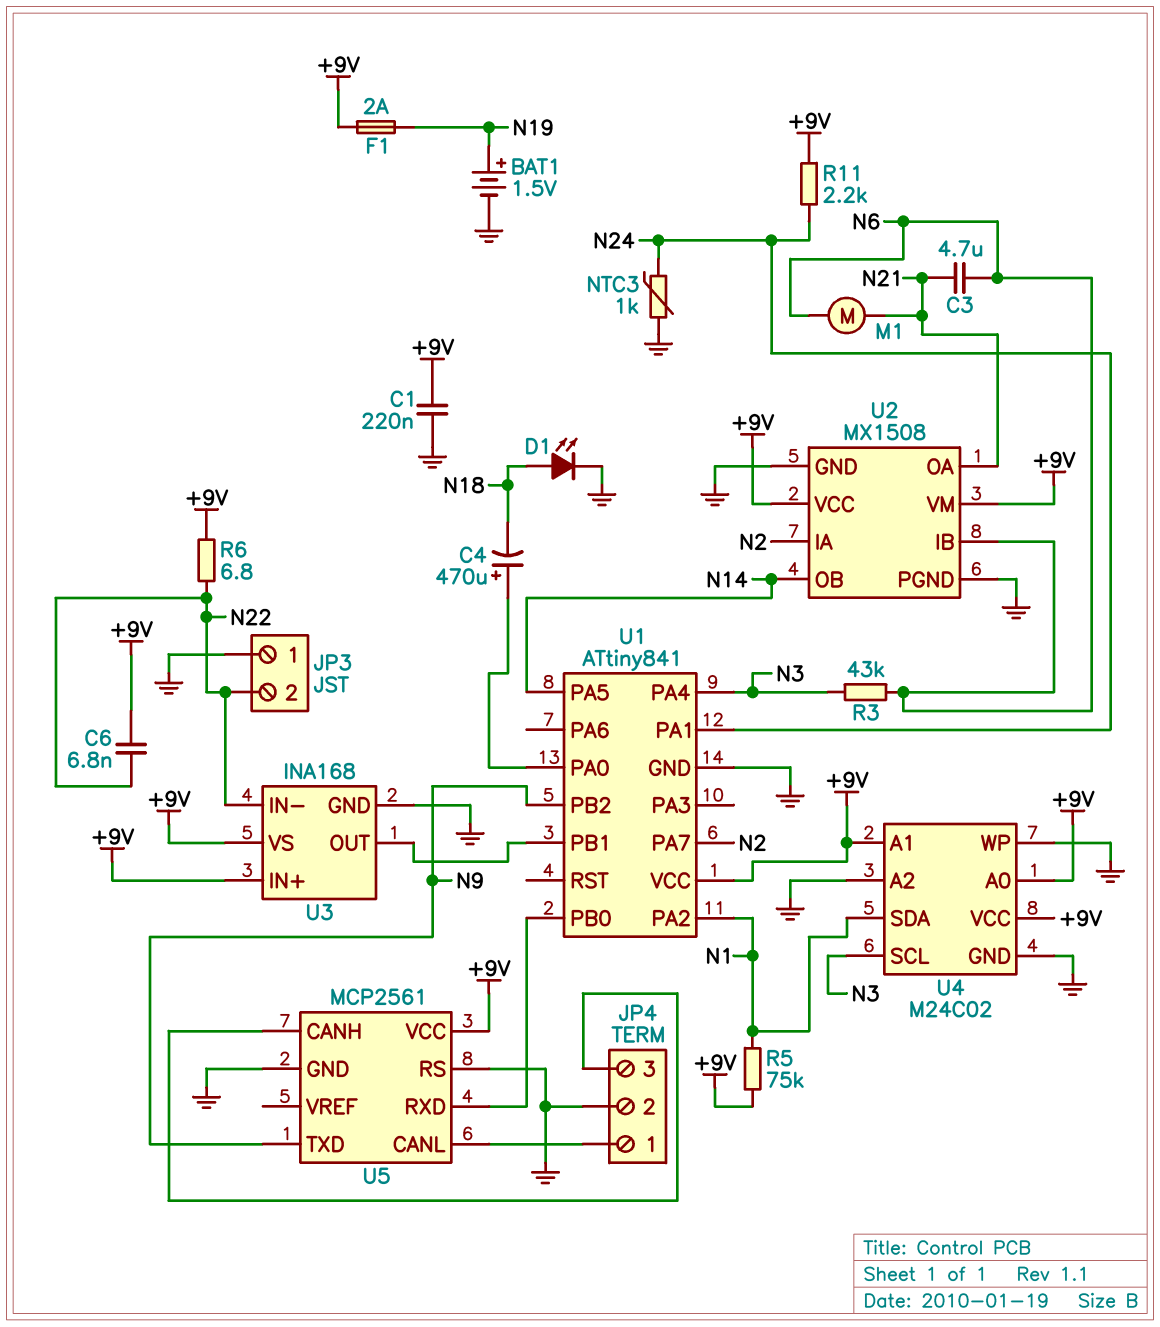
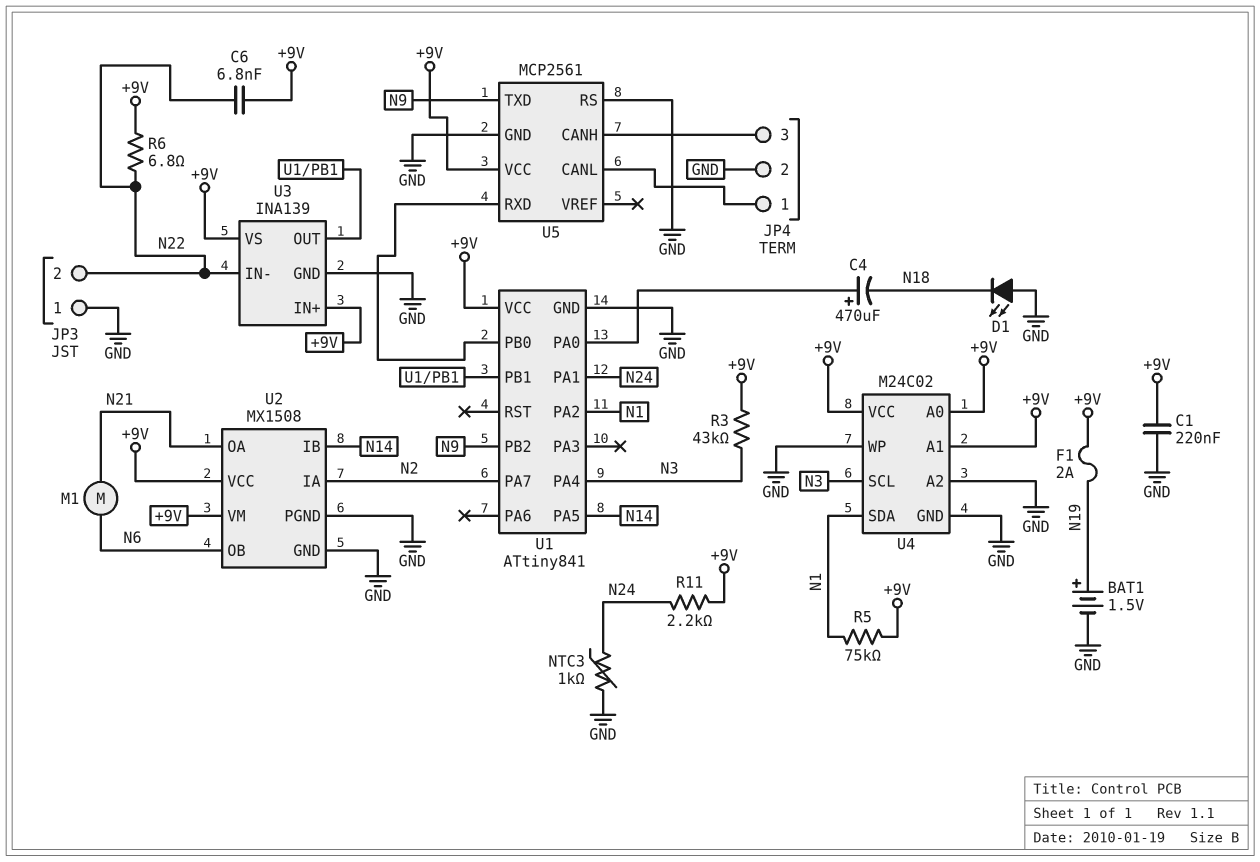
C3: 4.7uF (N6, N21) -> none
D1: LED (A N18, K GND) -> LED (A GND, K N18)
R3: 43k (N3, N6) -> 43k (+9V, N3)
U2 pin IB: N6 -> N14
U2 pin OB: N14 -> N6
U3: INA168 -> INA139

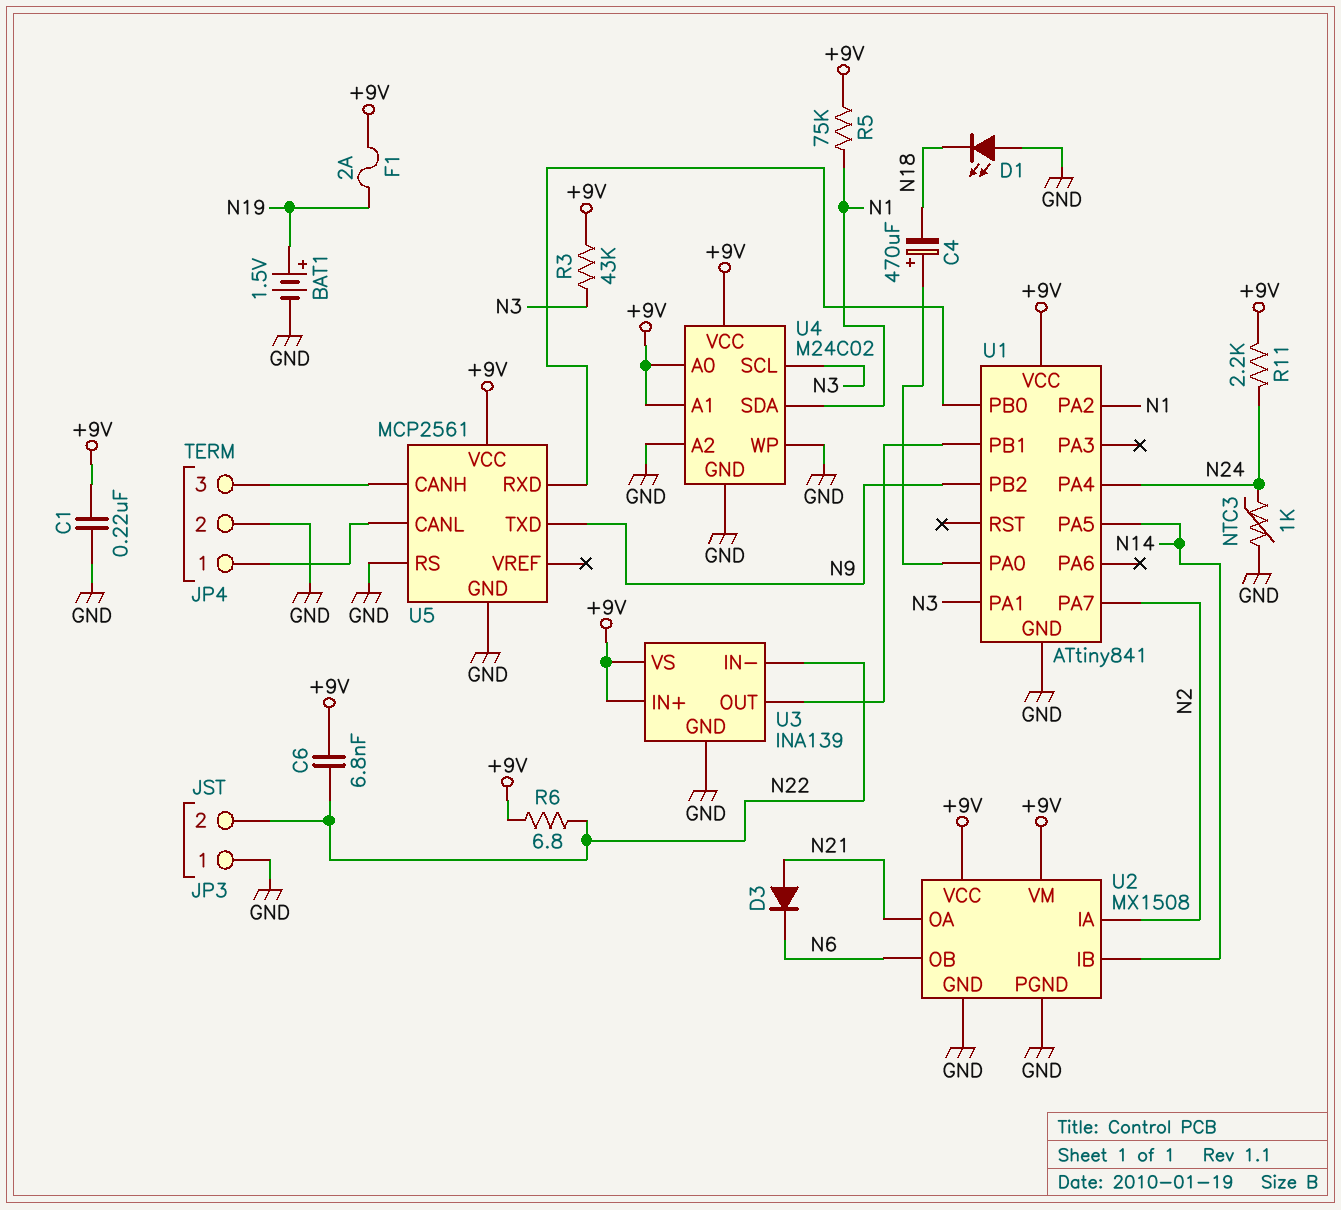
D3: none -> diode (A N21, K N6)
M1: motor (N6, N21) -> none
U1 pin PA1: N24 -> N3
U1 pin PA4: N3 -> N24

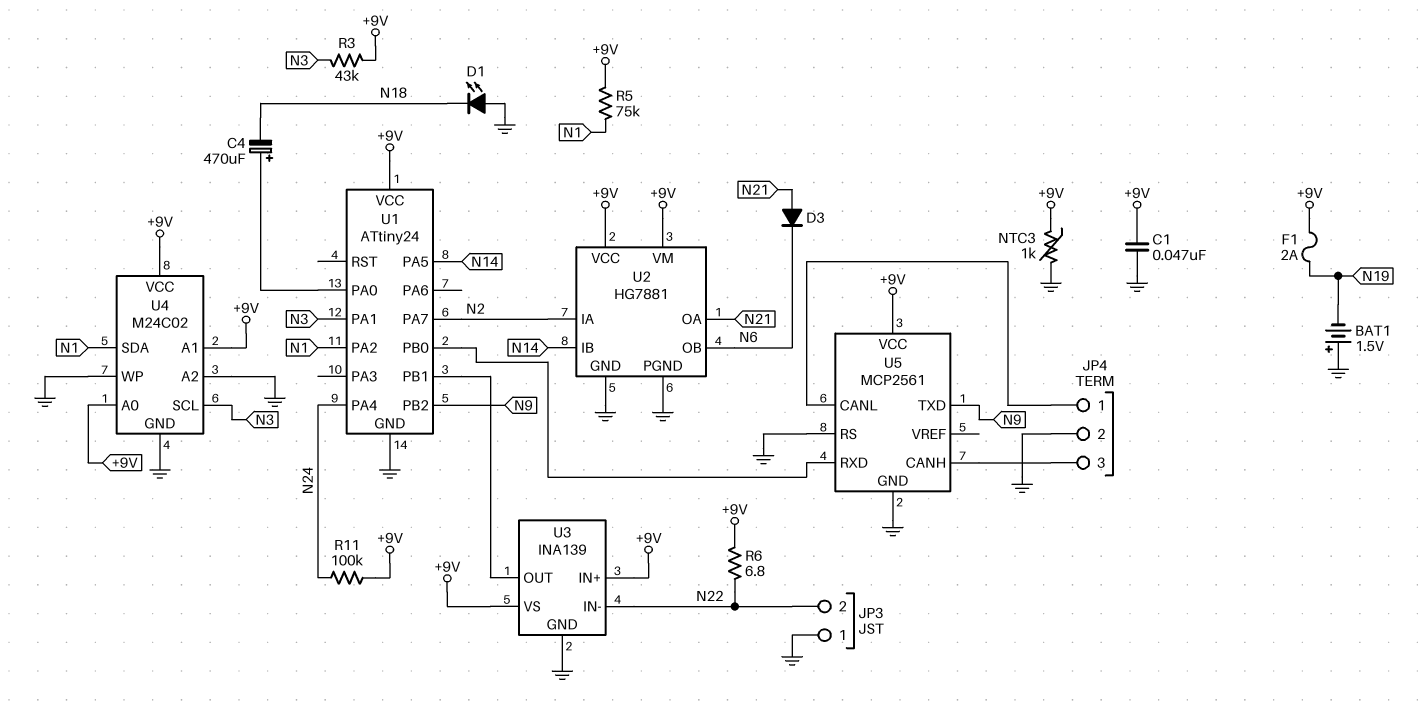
BAT1: 1.5V (plus N19, minus GND) -> 1.5V (plus GND, minus N19)
C1: 220nF (+9V, GND) -> 47nF (+9V, GND)
C6: 6.8nF (+9V, N22) -> none
NTC3: 1k (GND, N24) -> 1k (+9V, GND)
R11: 2.2k (+9V, N24) -> 100k (+9V, N24)
U1: ATtiny841 -> ATtiny24
U2: MX1508 -> HG7881

